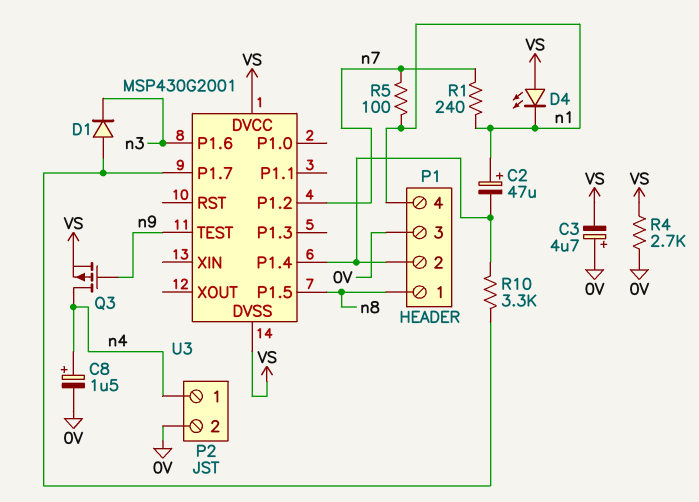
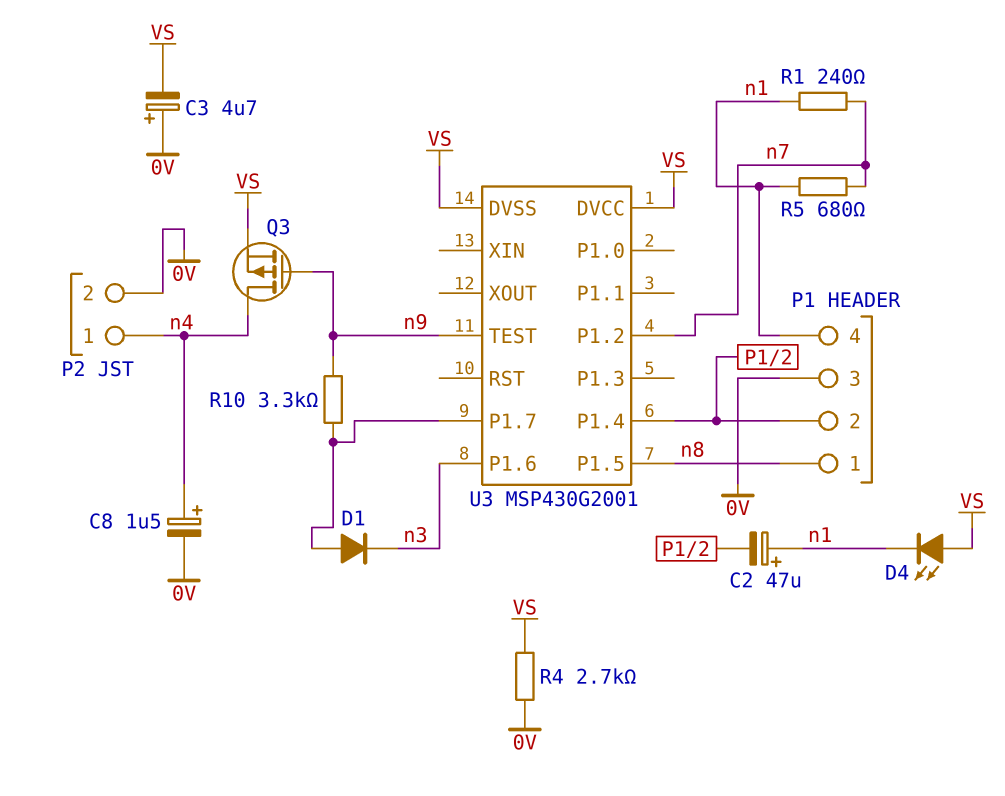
R5: 100 (n1, n7) -> 680 (n1, n7)
R10: 3.3k (P1/2, U3/P1.7) -> 3.3k (U3/P1.7, n9)

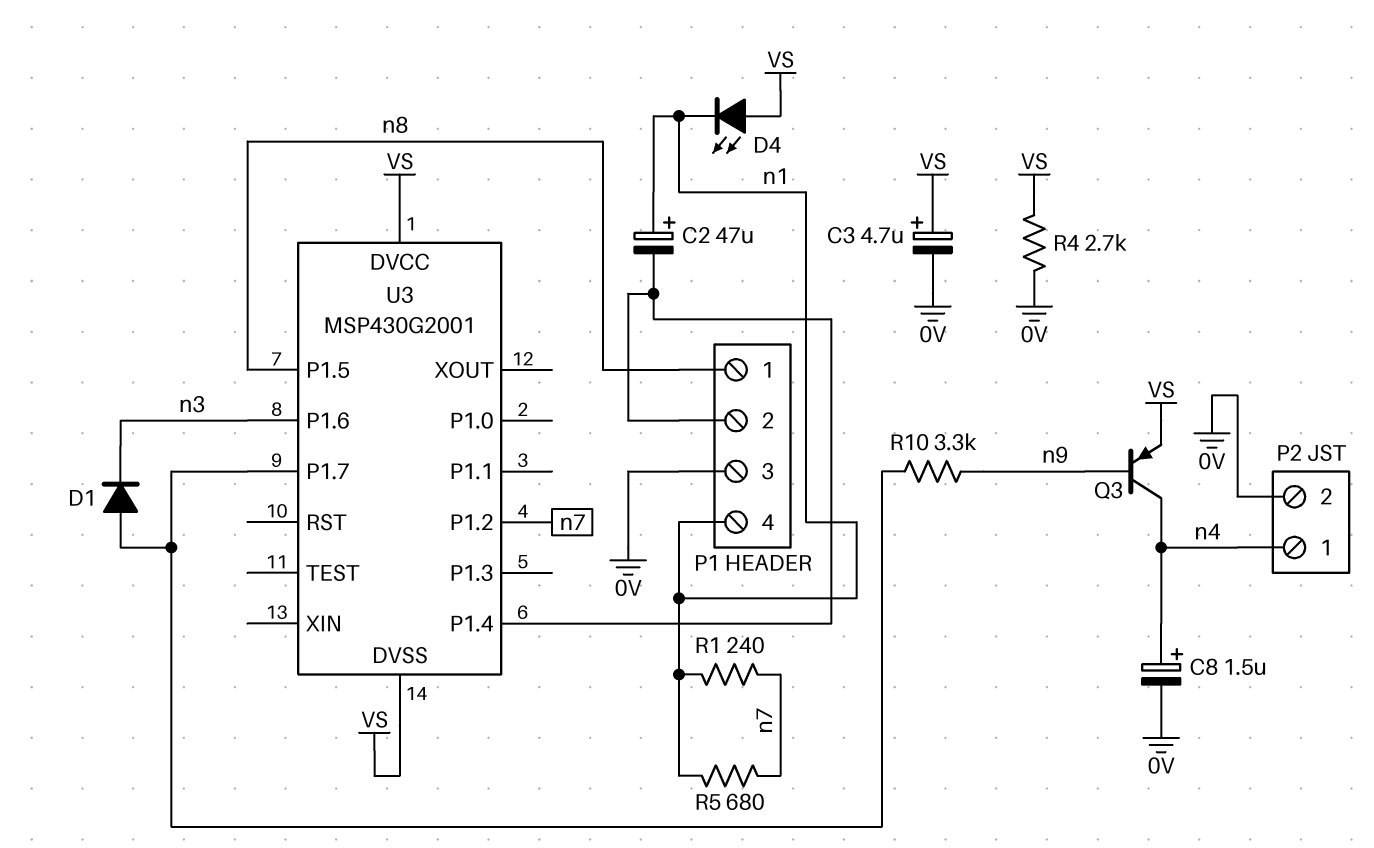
C3: 4.7uF (plus 0V, minus VS) -> 4.7uF (plus VS, minus 0V)
Q3: PMOS (G n9, D n4, S VS) -> PNP (B n9, C n4, E VS)
U3 pin TEST: n9 -> none

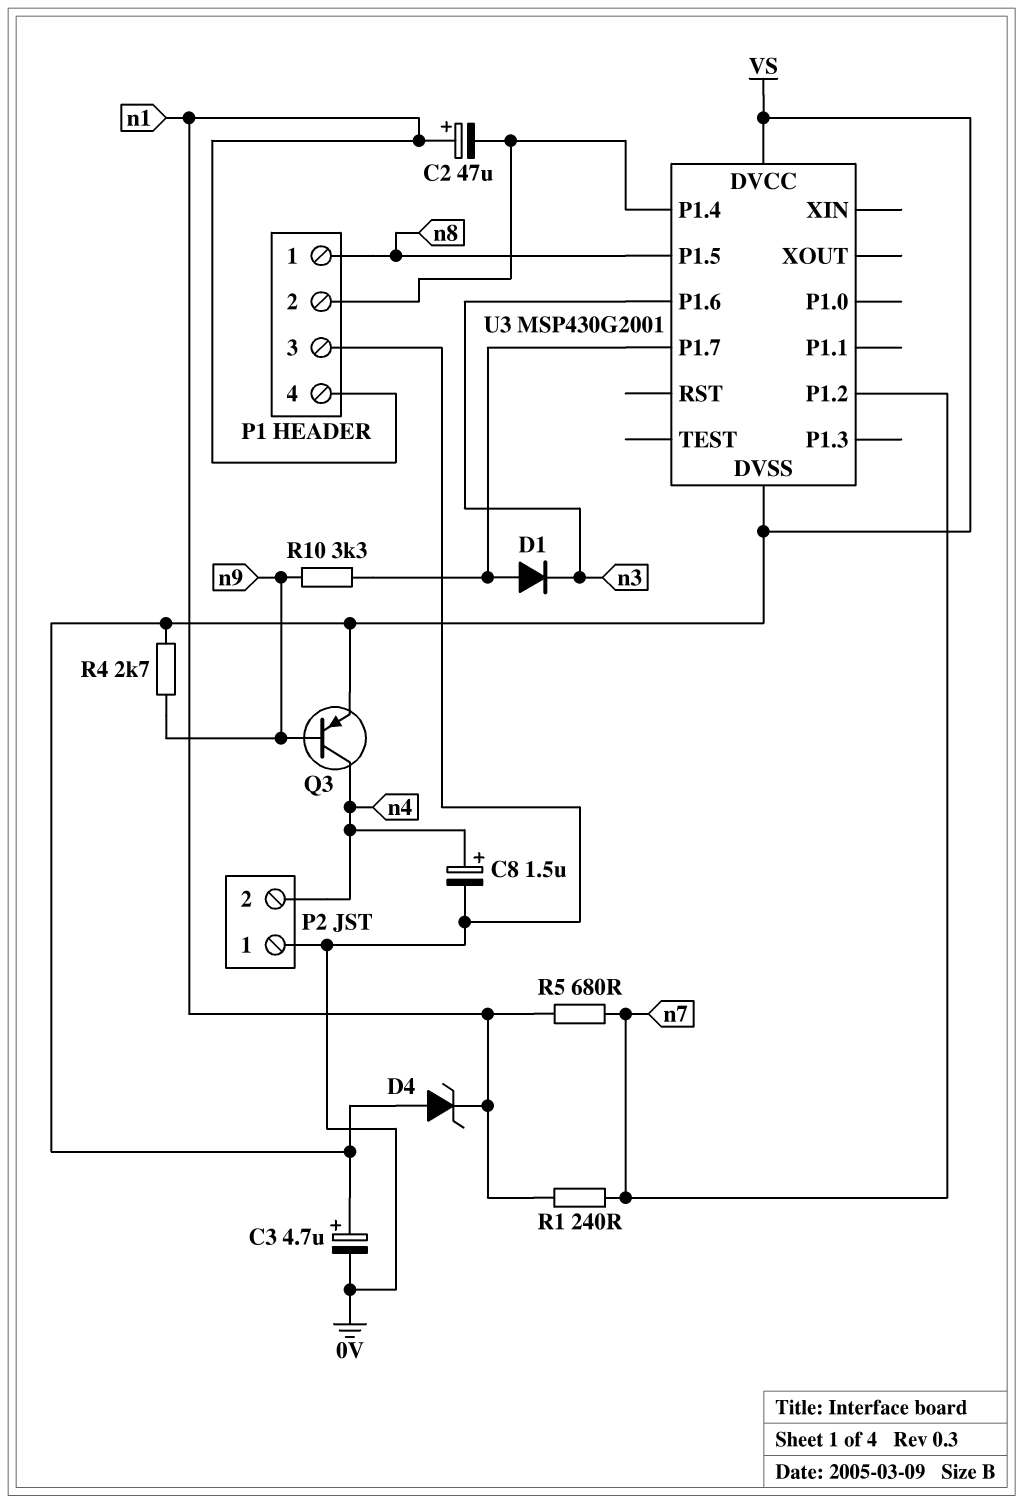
D4: LED (A VS, K n1) -> zener (A VS, K n1)
P2 pin 1: n4 -> 0V
P2 pin 2: 0V -> n4
R4: 2.7k (0V, VS) -> 2.7k (VS, n9)

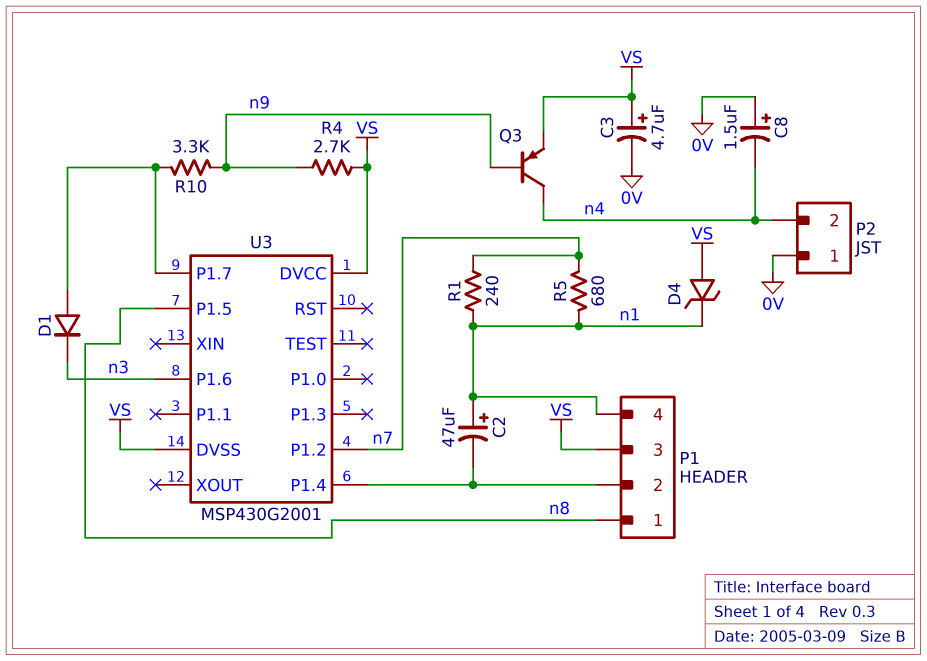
C8: 1.5uF (plus n4, minus 0V) -> 1.5uF (plus 0V, minus n4)
P1 pin 3: 0V -> VS

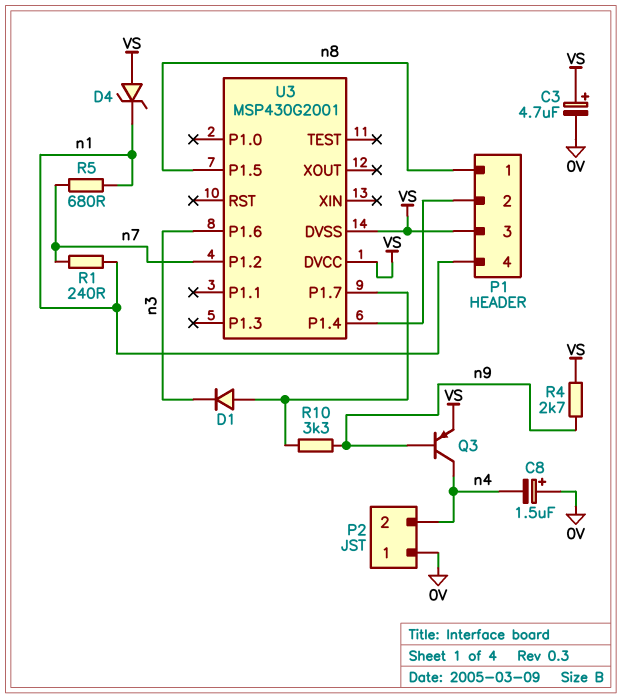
C2: 47uF (plus n1, minus P1/2) -> none

